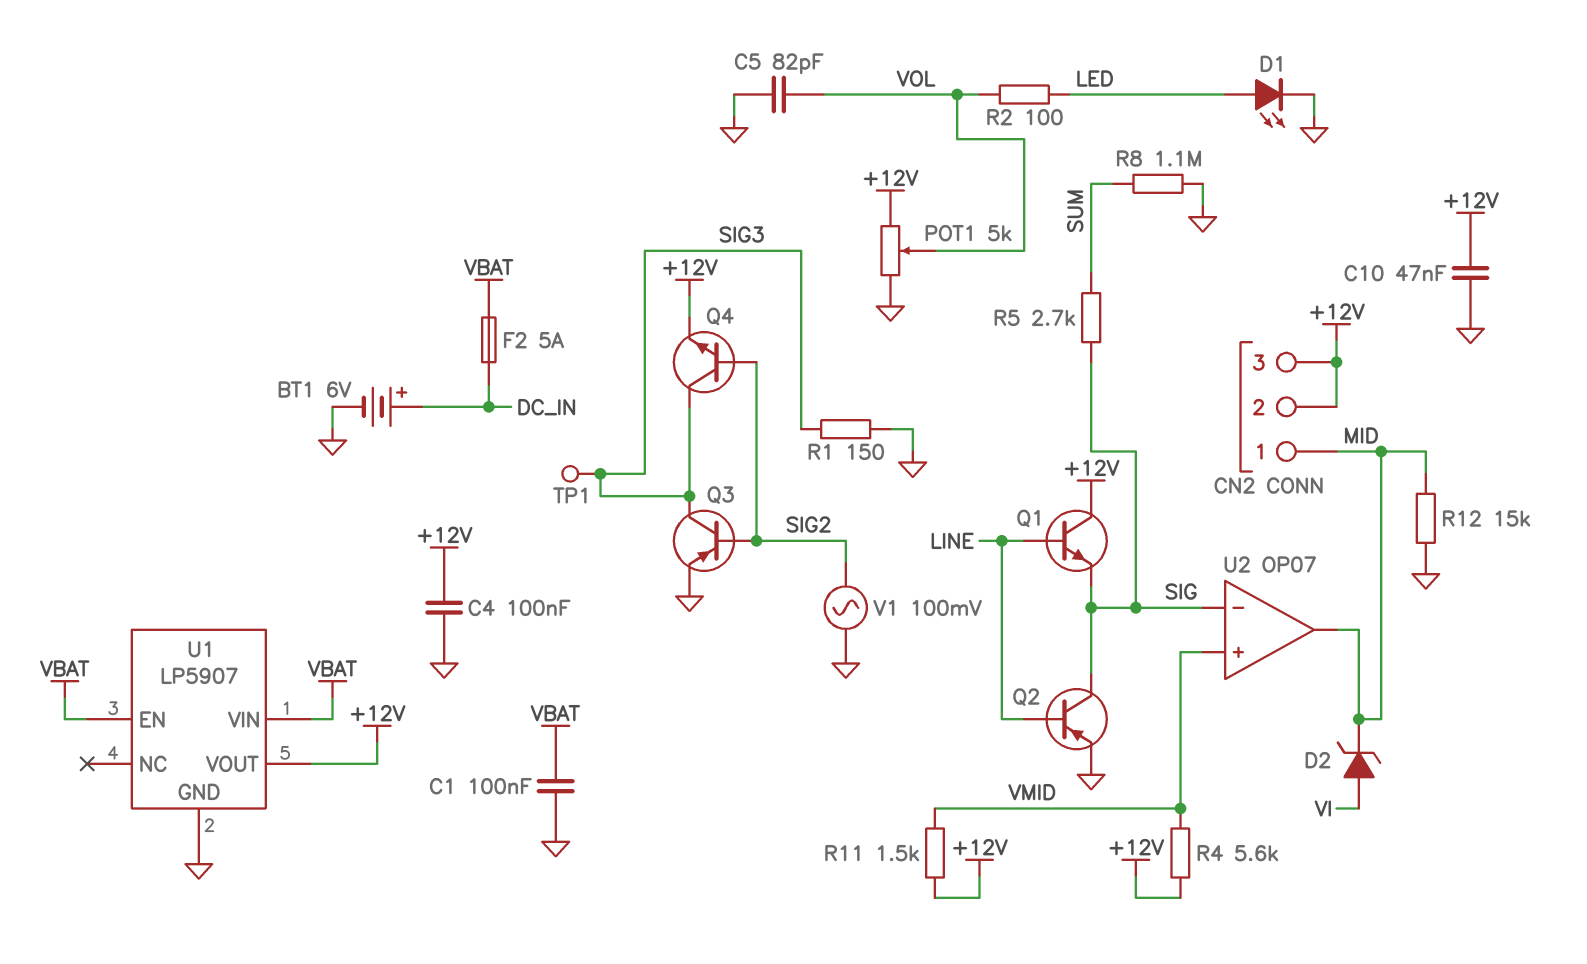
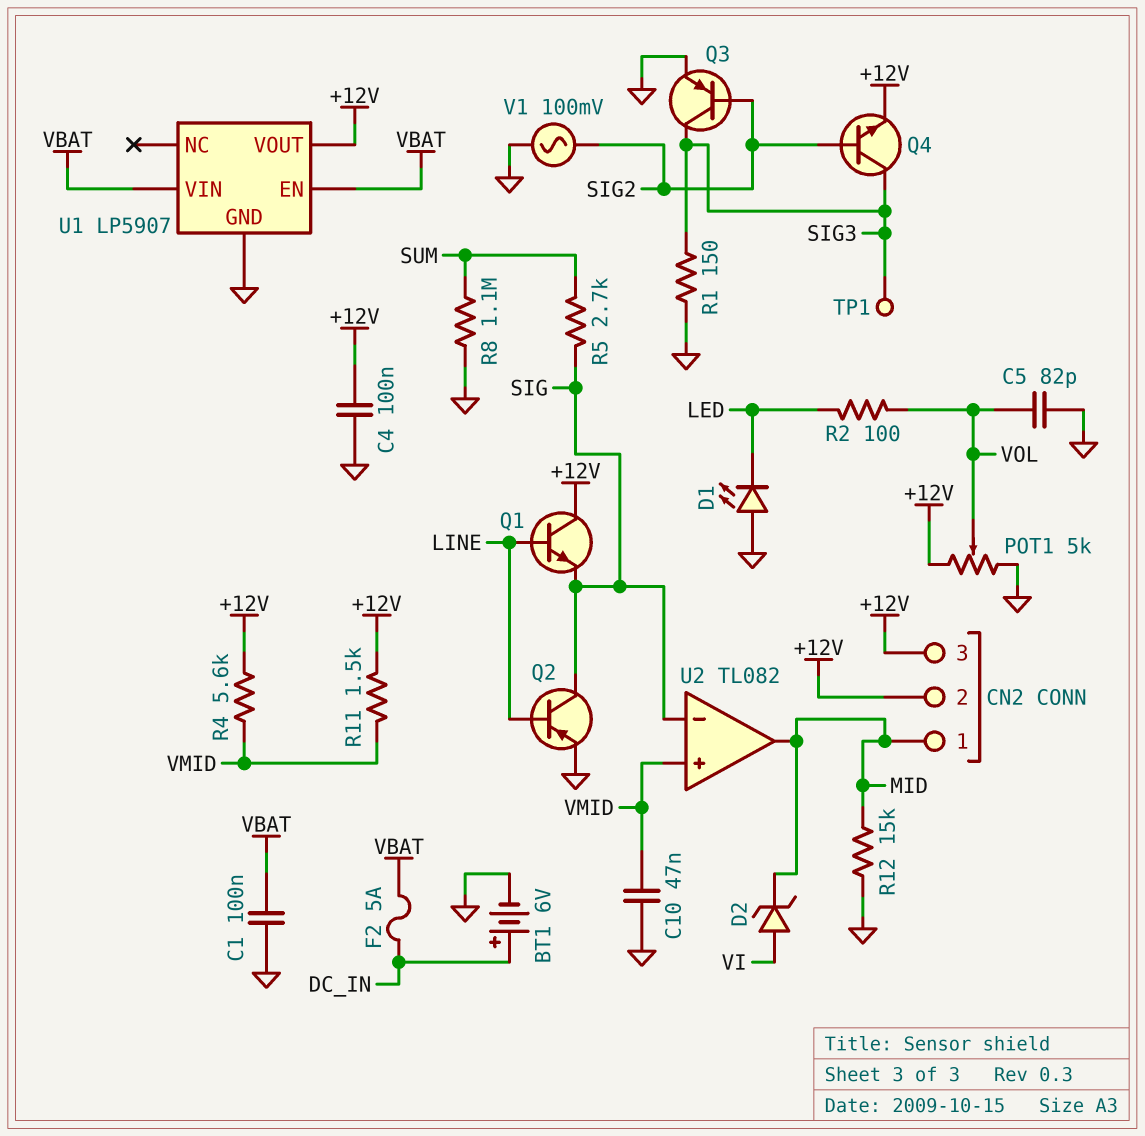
C10: 47nF (+12V, GND) -> 47nF (GND, VMID)
D1: LED (A LED, K GND) -> LED (A GND, K LED)
U2: OP07 -> TL082

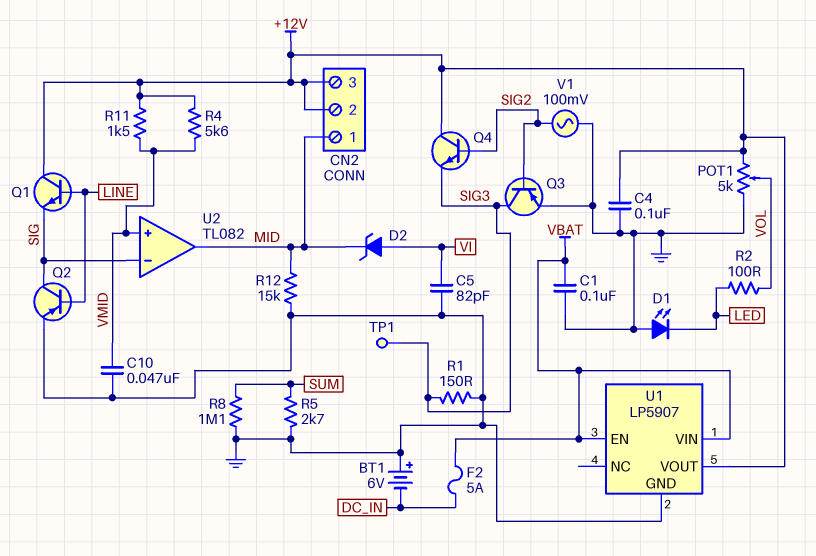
BT1: 6V (plus DC_IN, minus GND) -> 6V (plus GND, minus DC_IN)
C5: 82pF (GND, VOL) -> 82pF (GND, VI)
Q4: NPN (B SIG2, C SIG3, E +12V) -> NPN (B SIG2, C +12V, E SIG3)
R5: 2.7k (SIG, SUM) -> 2.7k (GND, SUM)

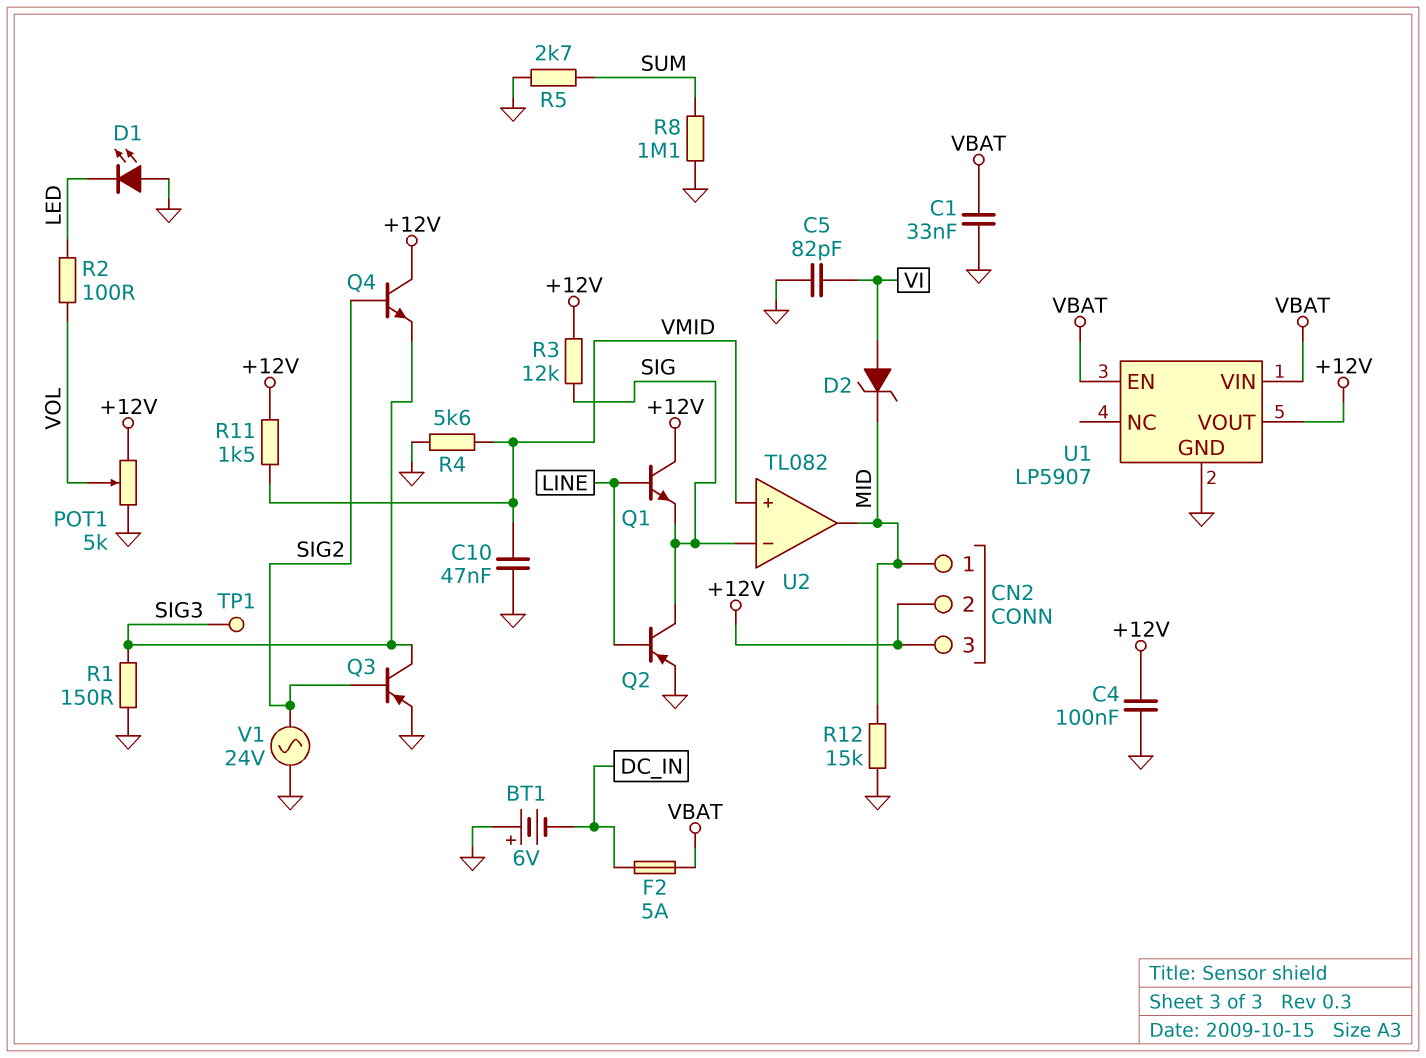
C1: 100nF (GND, VBAT) -> 33nF (GND, VBAT)
R3: none -> 12k (+12V, SIG)
R4: 5.6k (+12V, VMID) -> 5.6k (GND, VMID)
V1: AC 100mV (GND, SIG2) -> AC 24V (GND, SIG2)

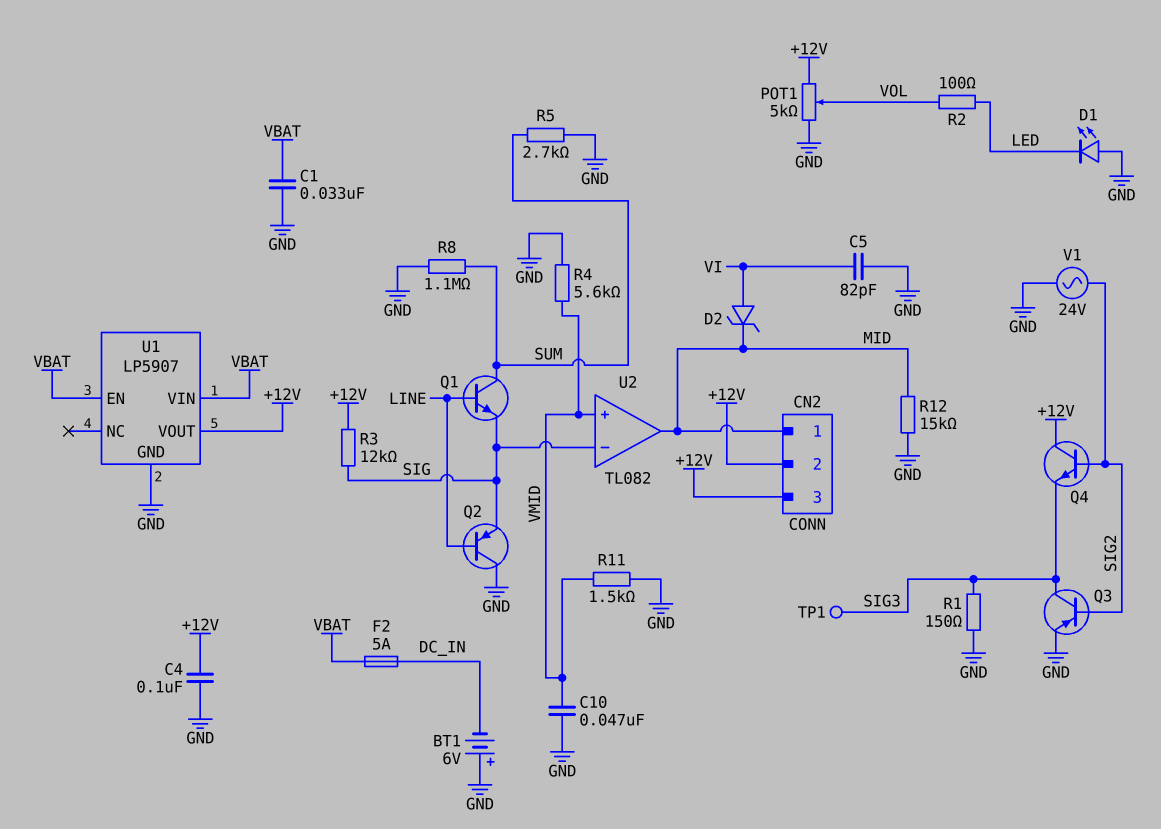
Q1: NPN (B LINE, C +12V, E SIG) -> NPN (B LINE, C SUM, E SIG)
Q2: PNP (B LINE, C SIG, E GND) -> PNP (B LINE, C GND, E SIG)
R11: 1.5k (+12V, VMID) -> 1.5k (GND, VMID)

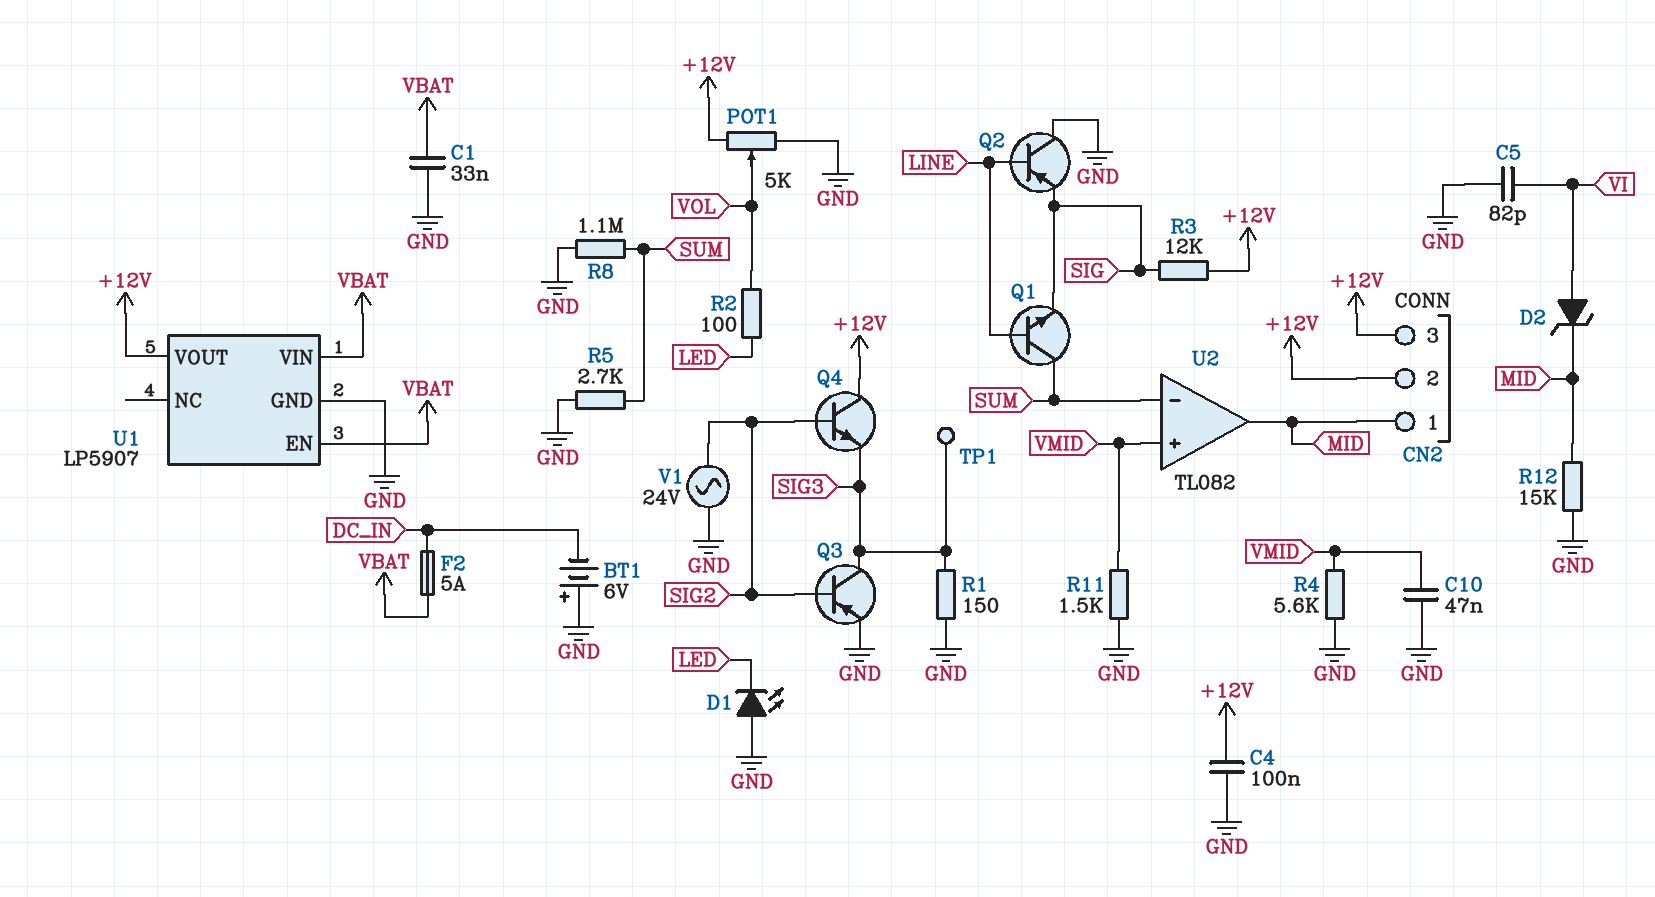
U2 pin in-: SIG -> SUM

